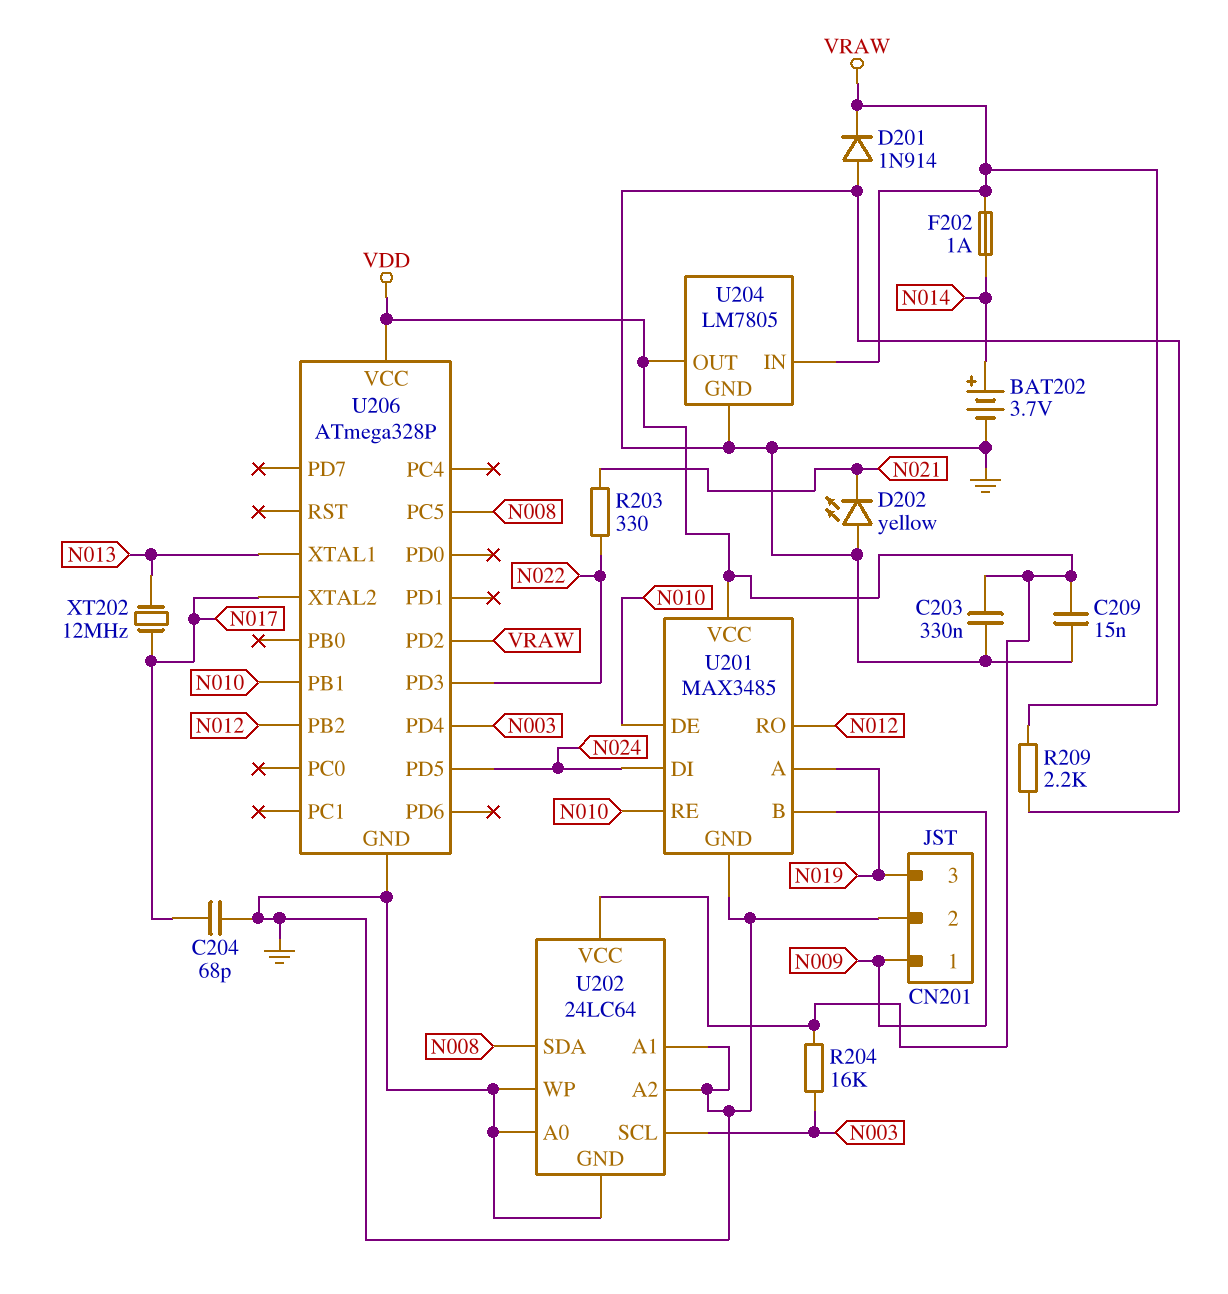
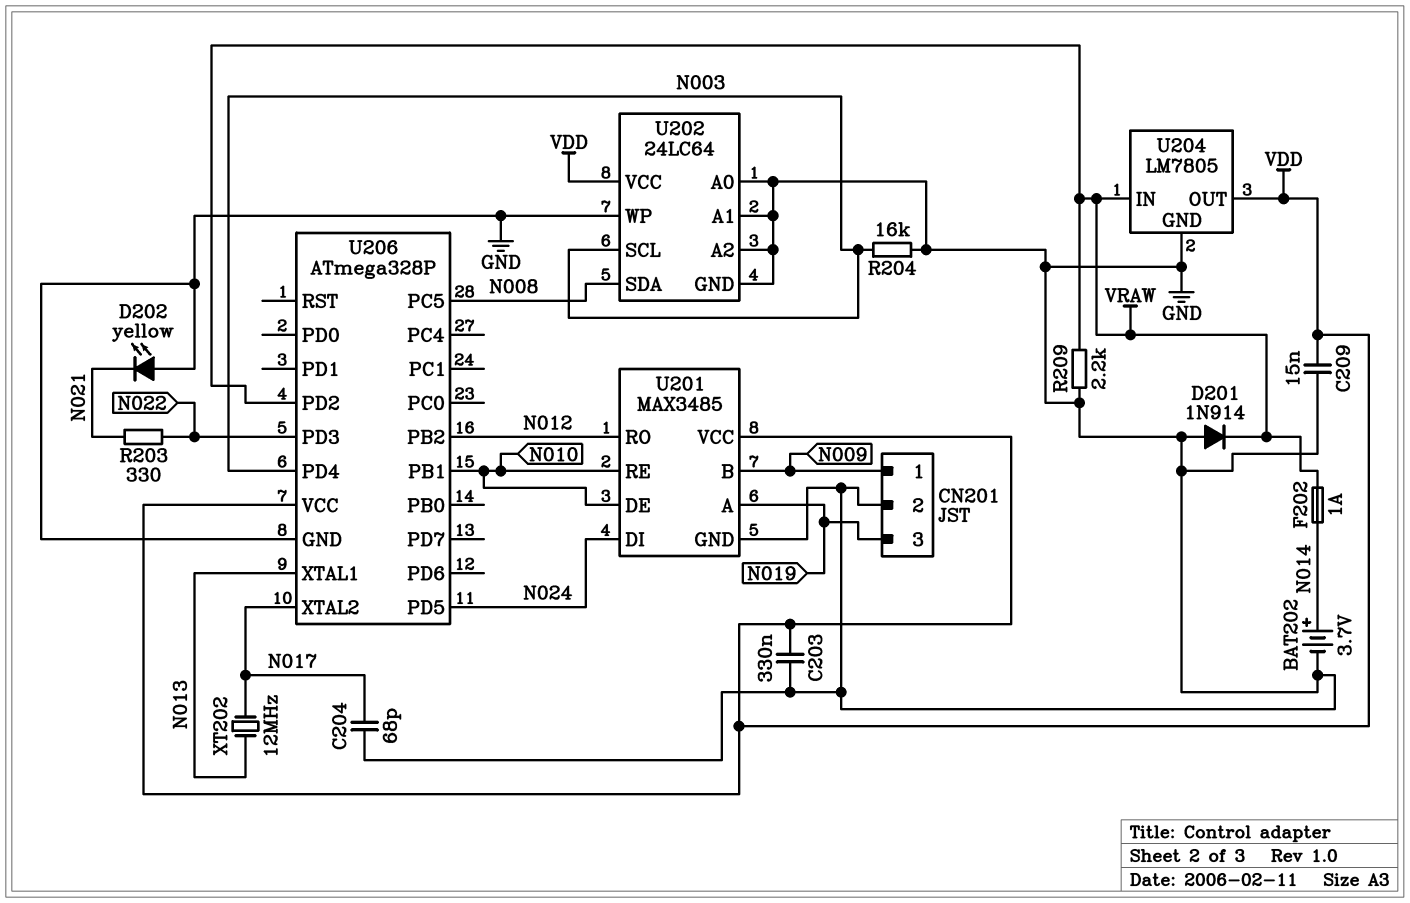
R204: 16k (N003, VDD) -> 16k (GND, N003)

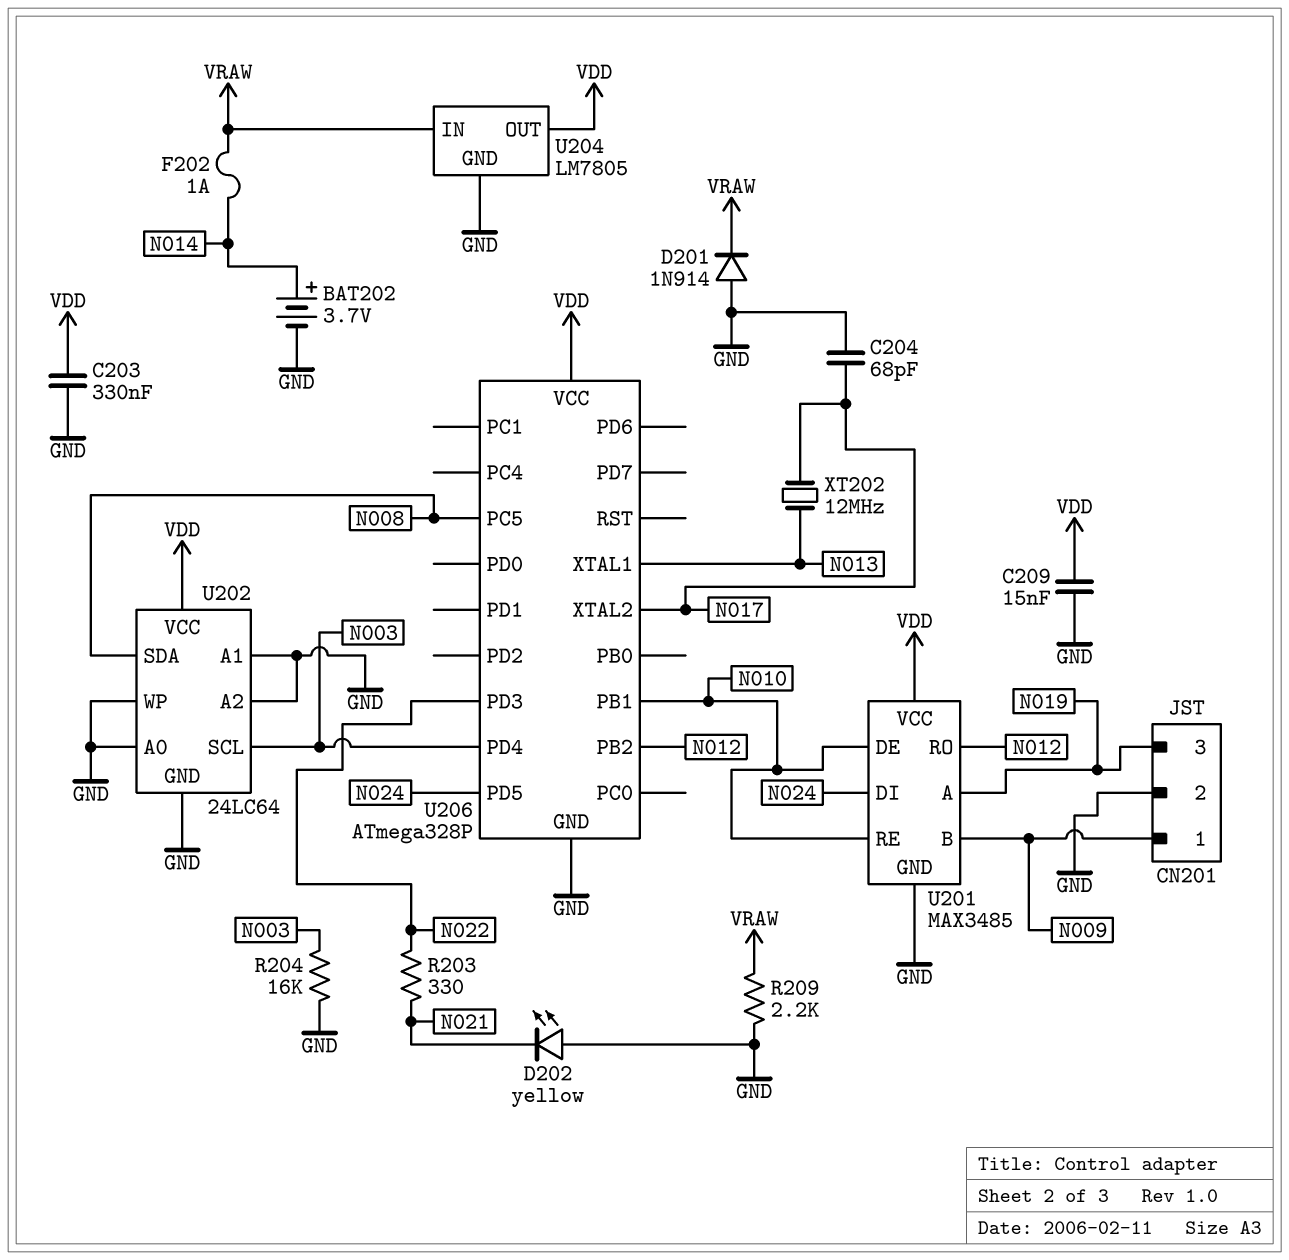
U206 pin PD2: VRAW -> none

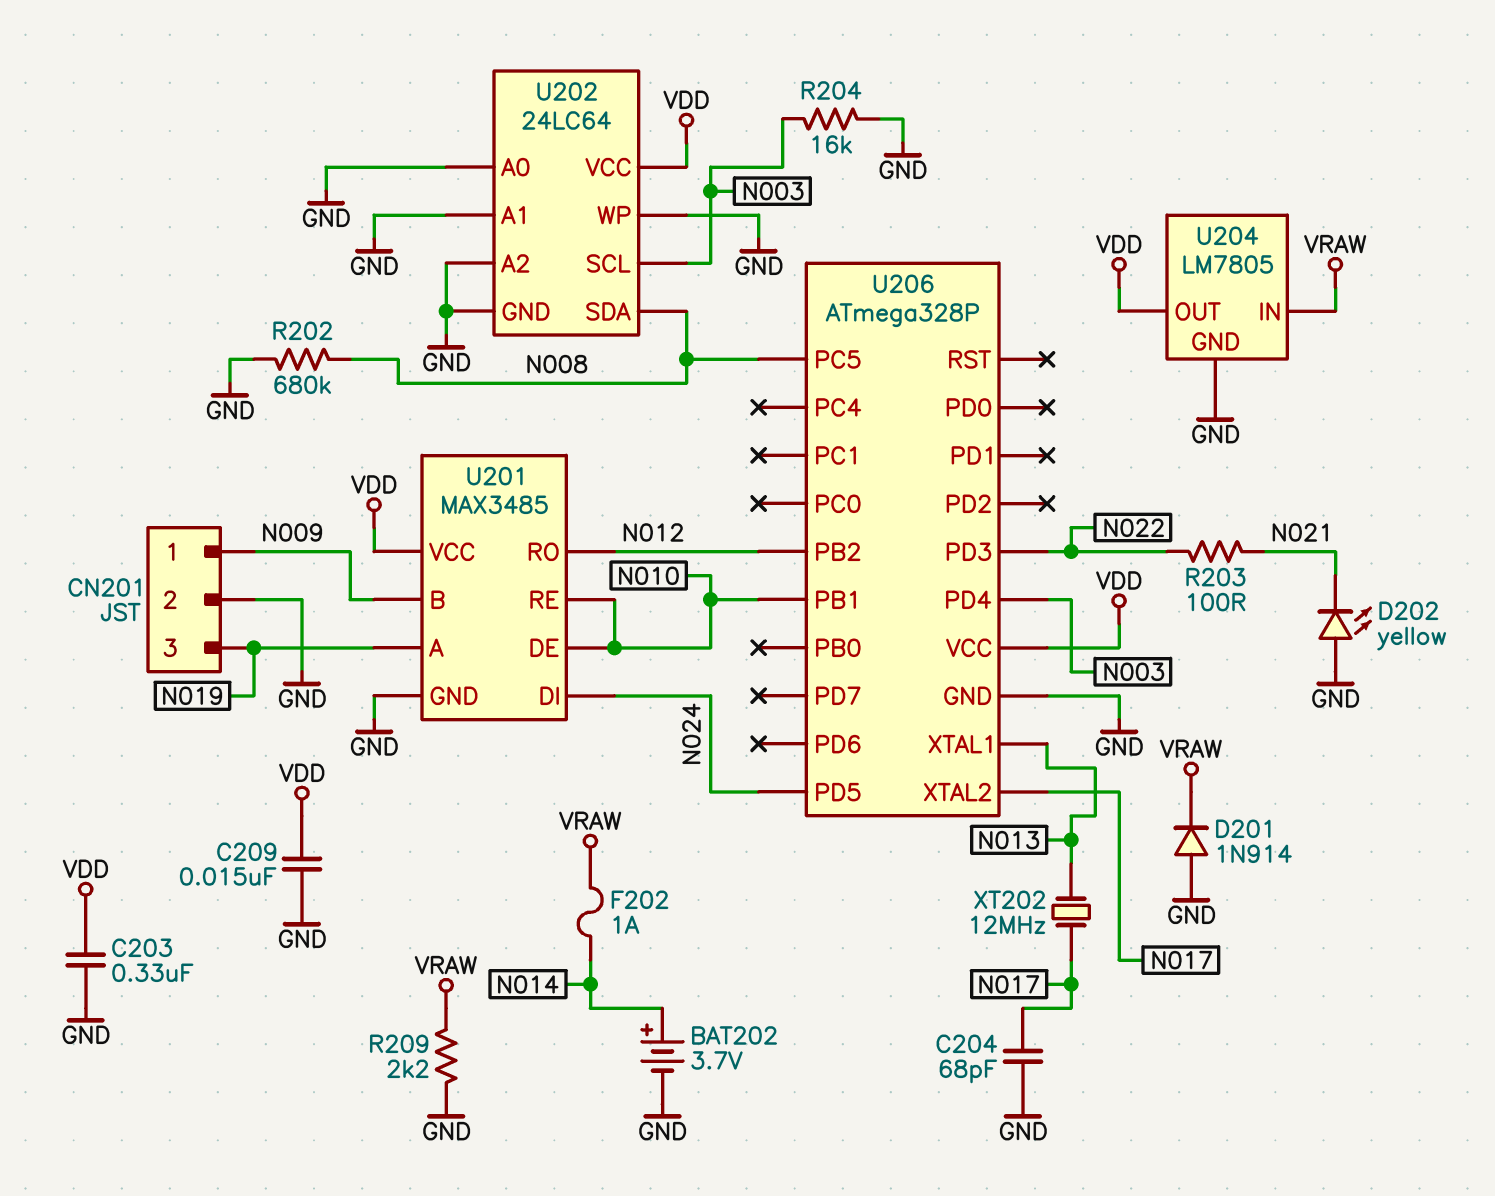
R202: none -> 680k (GND, N008)
R203: 330 (N021, N022) -> 100 (N021, N022)

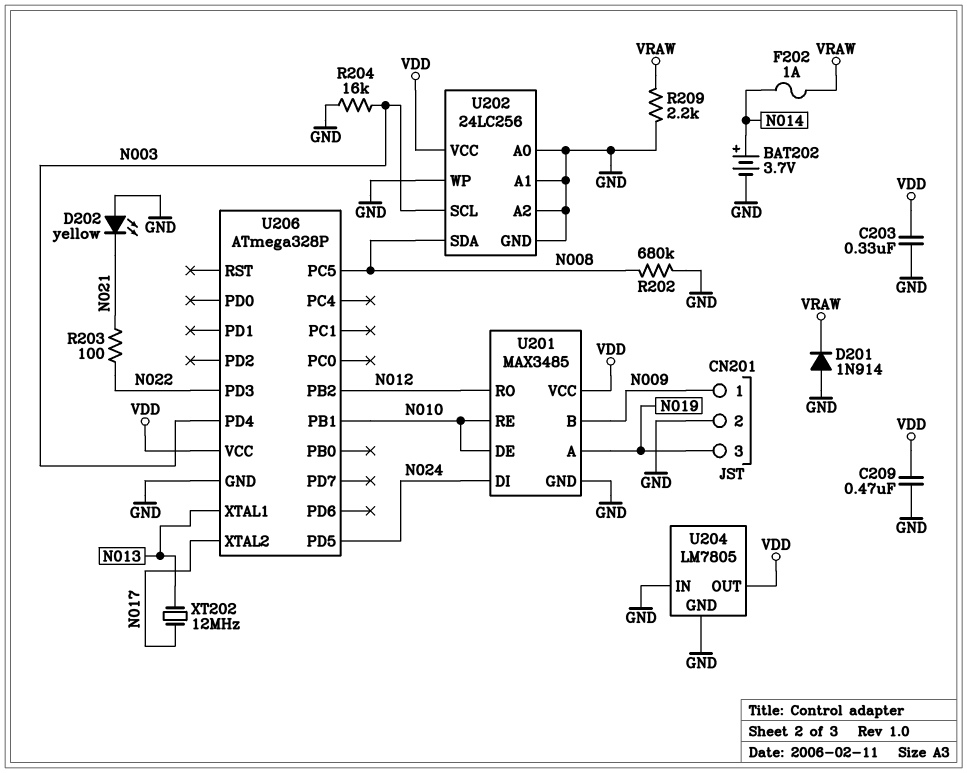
C204: 68pF (GND, N017) -> none
C209: 15nF (GND, VDD) -> 470nF (GND, VDD)
U202: 24LC64 -> 24LC256
U204 pin IN: VRAW -> GND

